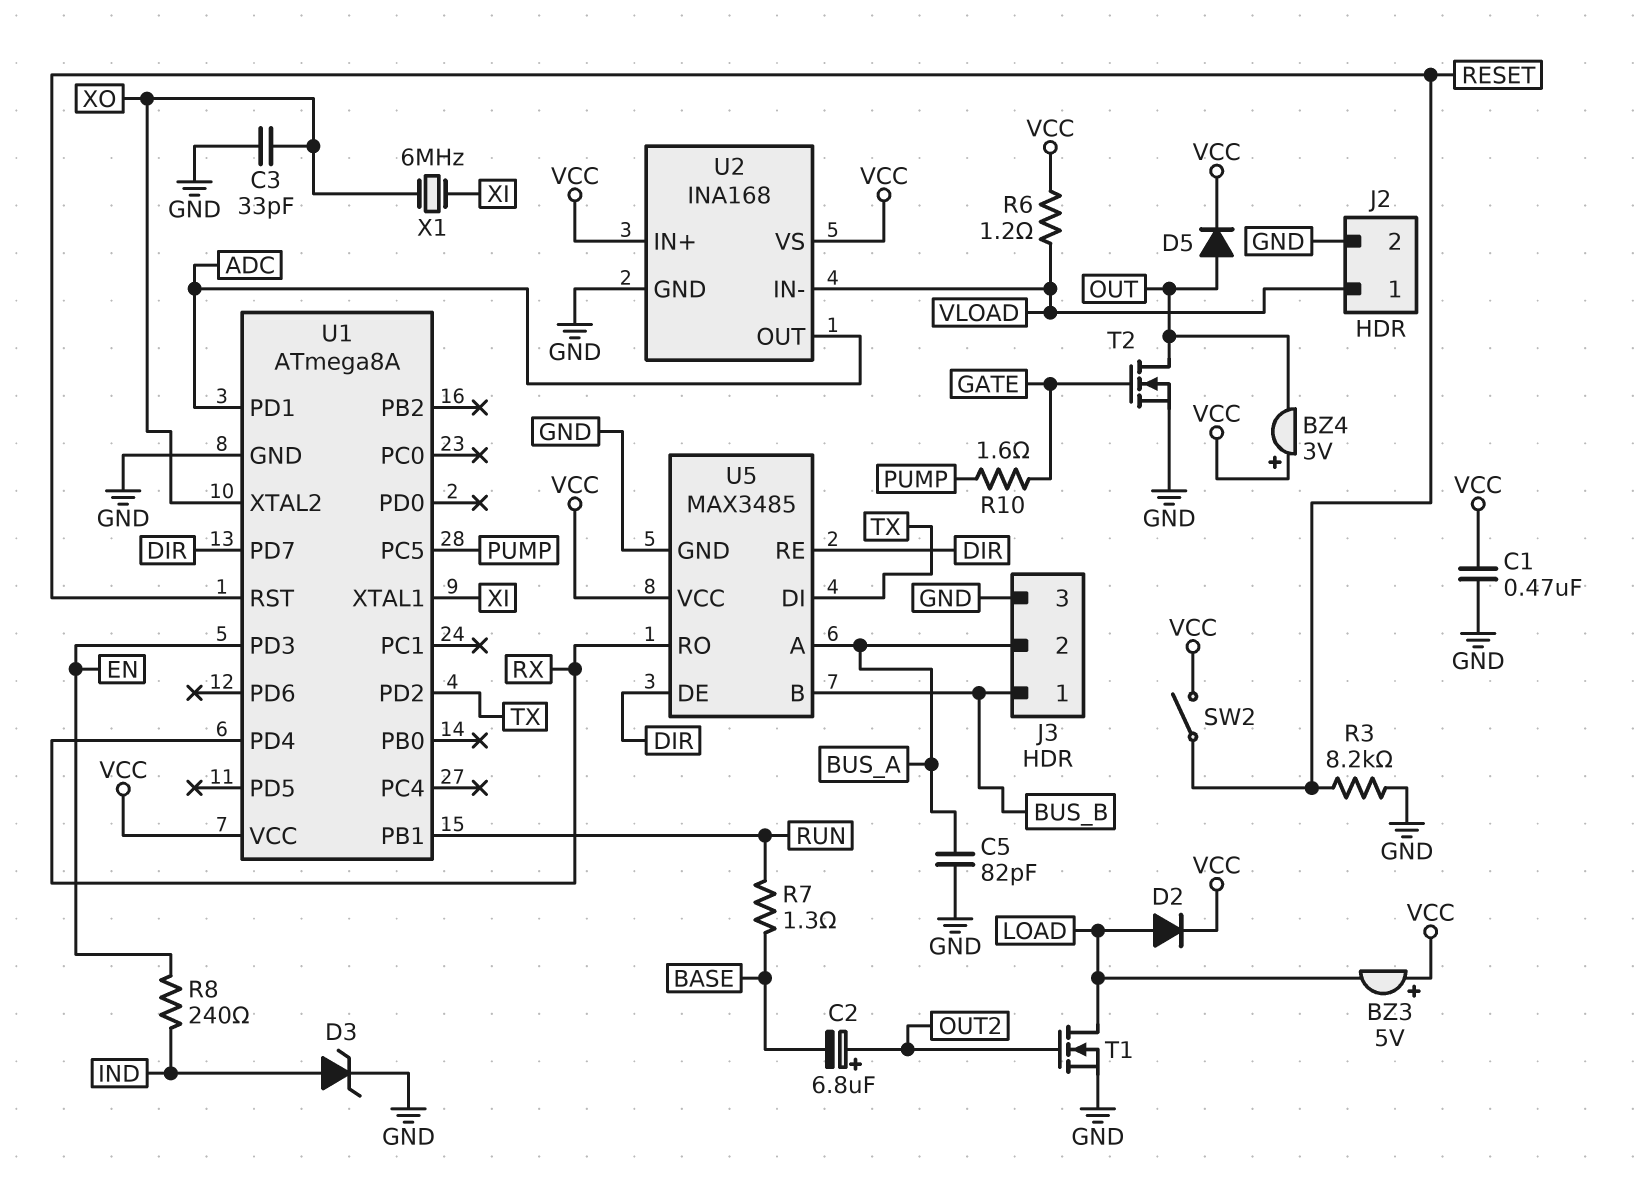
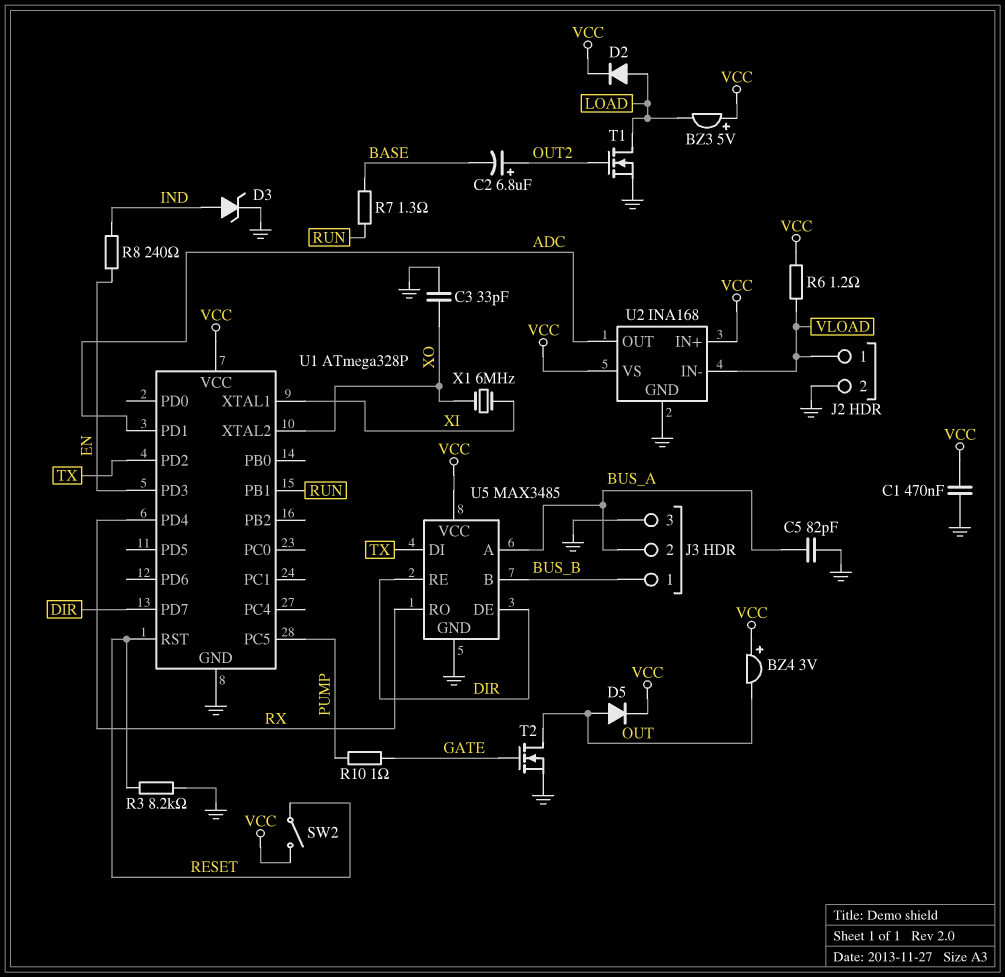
R10: 1.6 (GATE, PUMP) -> 1 (GATE, PUMP)
U1: ATmega8A -> ATmega328P

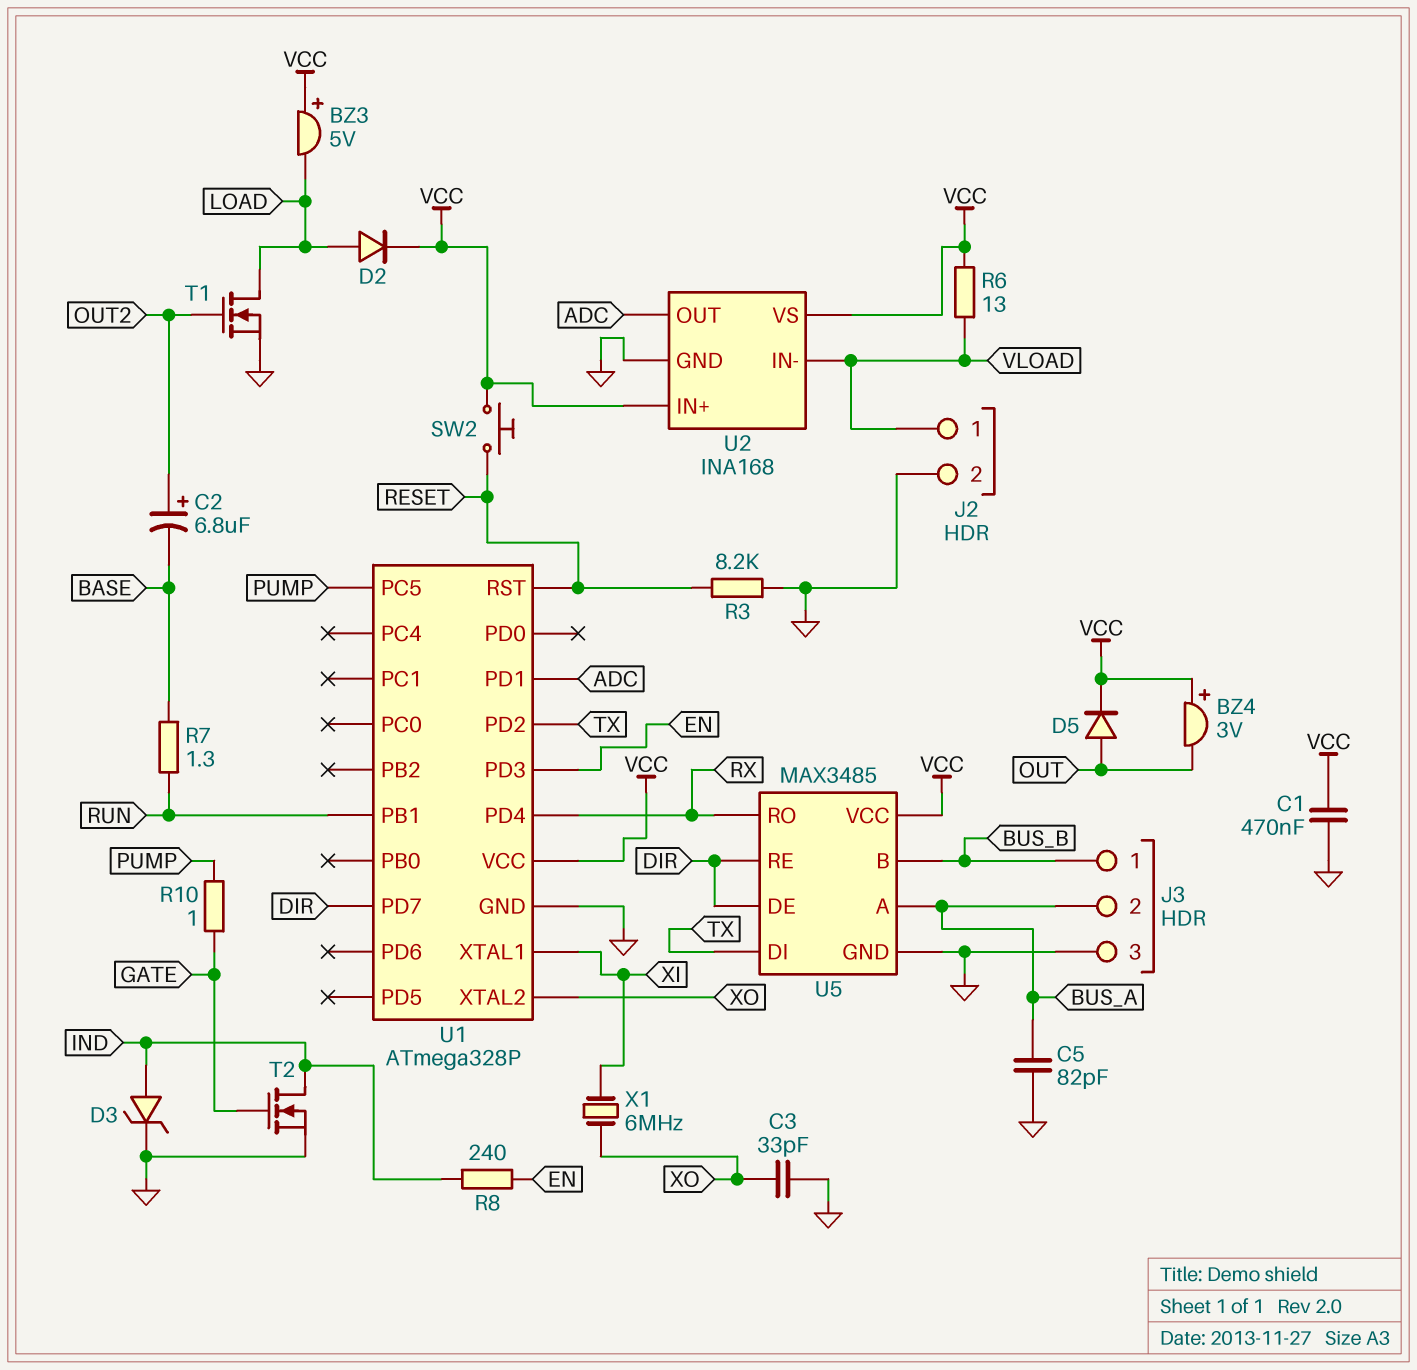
R6: 1.2 (VCC, VLOAD) -> 13 (VCC, VLOAD)
SW2: switch (RESET, VCC) -> button (RESET, VCC)
T2: NMOS (G GATE, D OUT, S GND) -> NMOS (G GATE, D IND, S GND)

